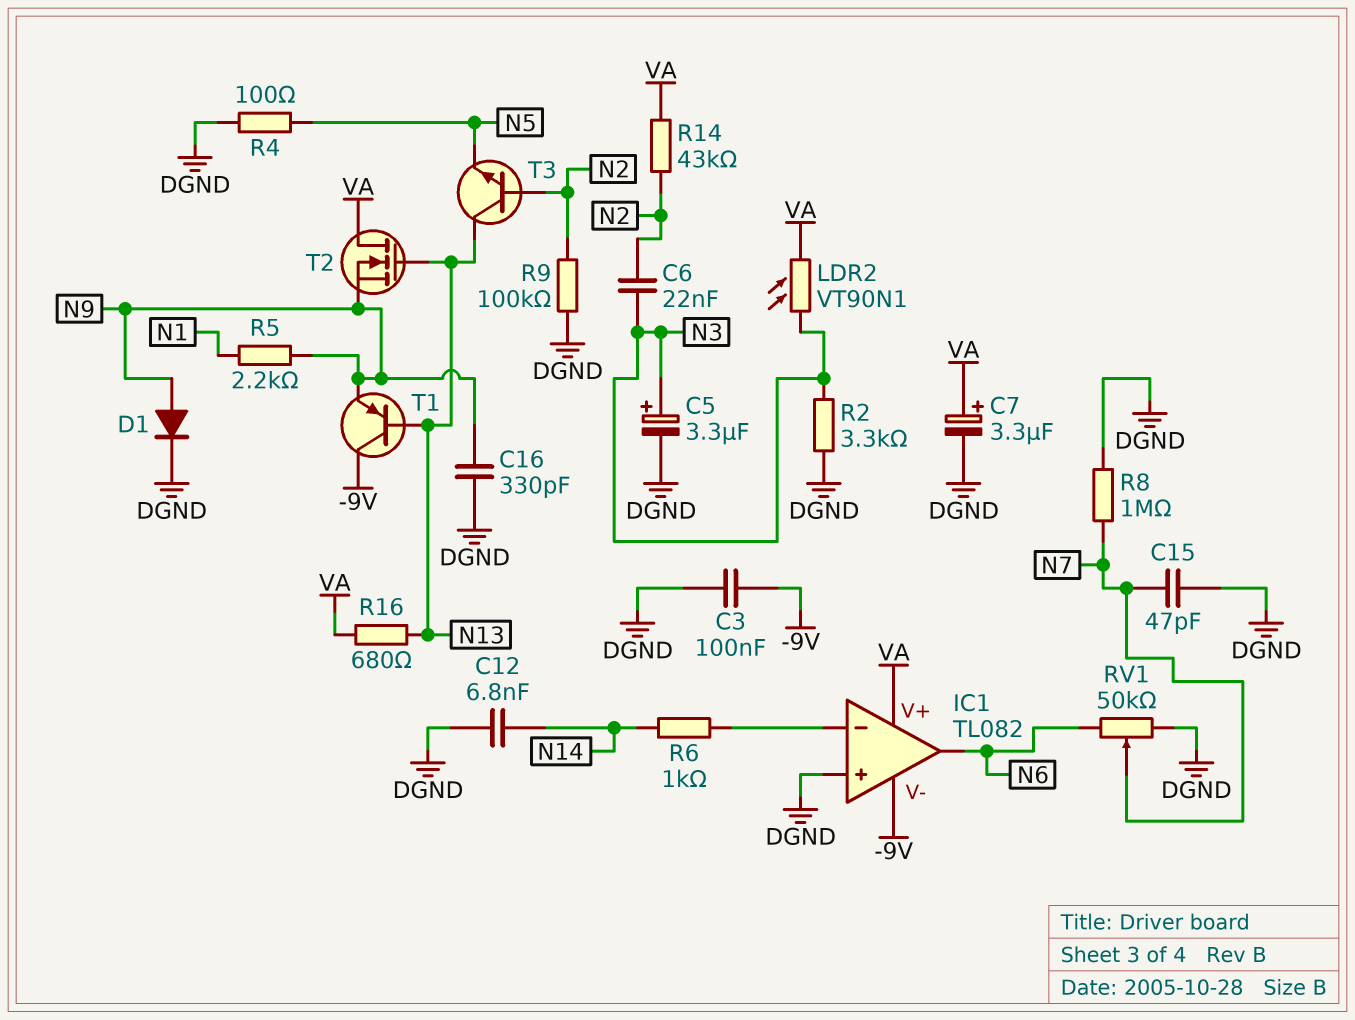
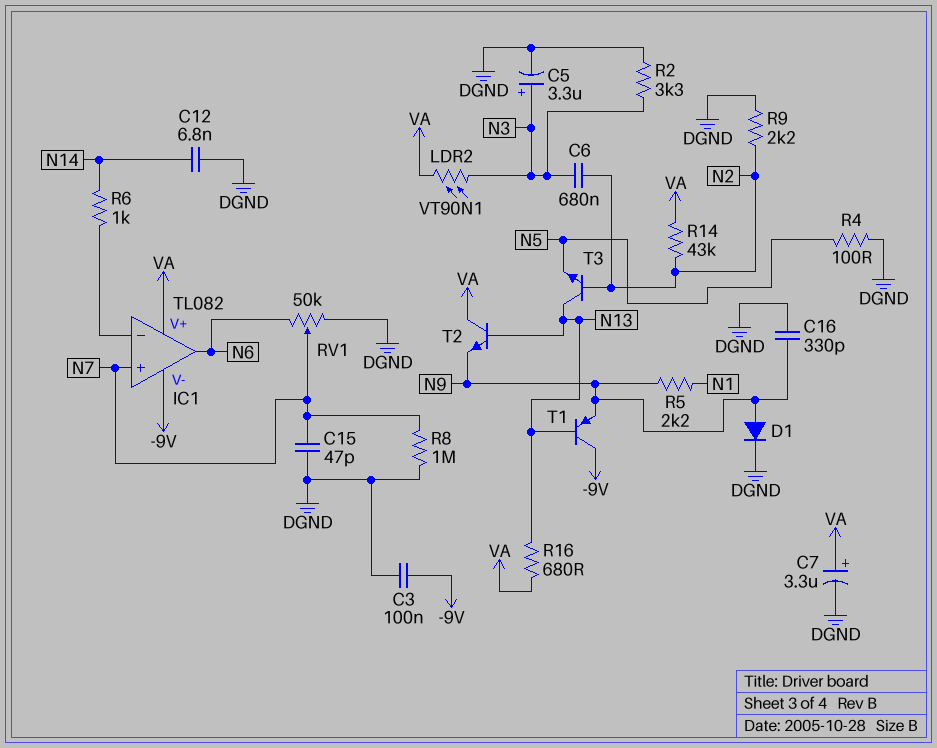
C6: 22nF (N2, N3) -> 680nF (N2, N3)
IC1 pin in+: DGND -> N7
R9: 100k (DGND, N2) -> 2.2k (DGND, N2)
T2: NMOS (G N13, D VA, S N9) -> NPN (B N13, C VA, E N9)

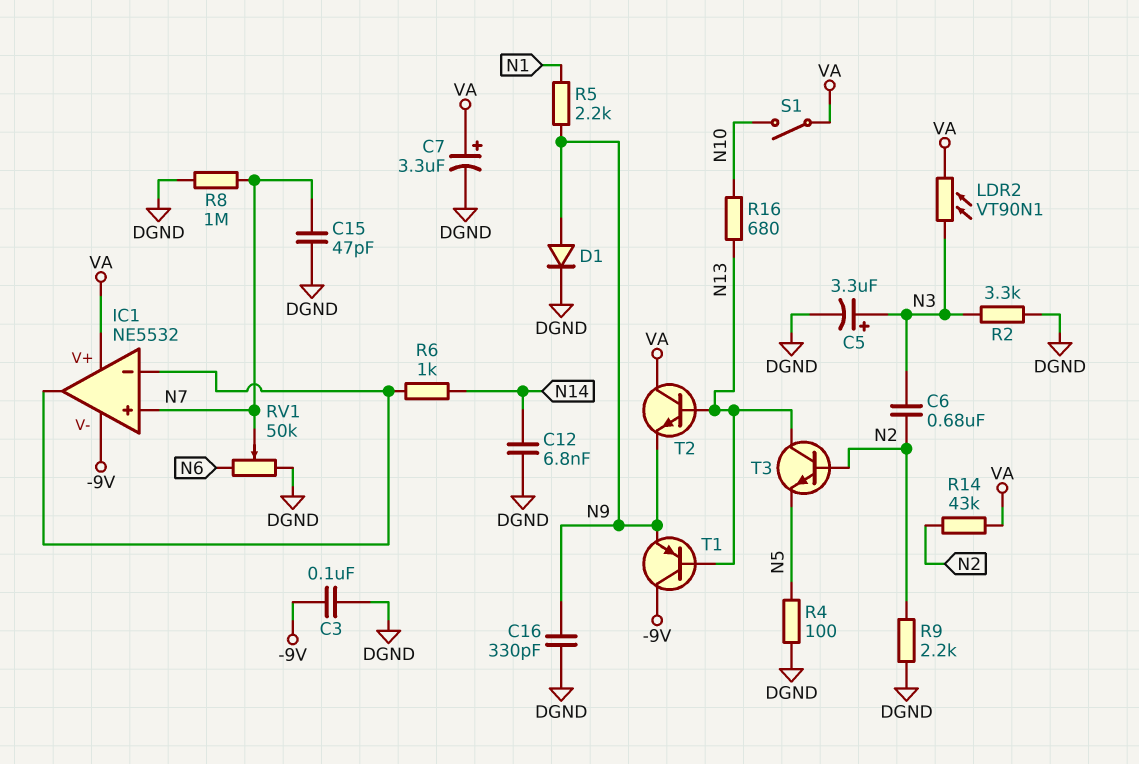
IC1: TL082 -> NE5532
IC1 pin out: N6 -> IC1/in-
R16: 680 (N13, VA) -> 680 (N10, N13)
S1: none -> switch (N10, VA)

